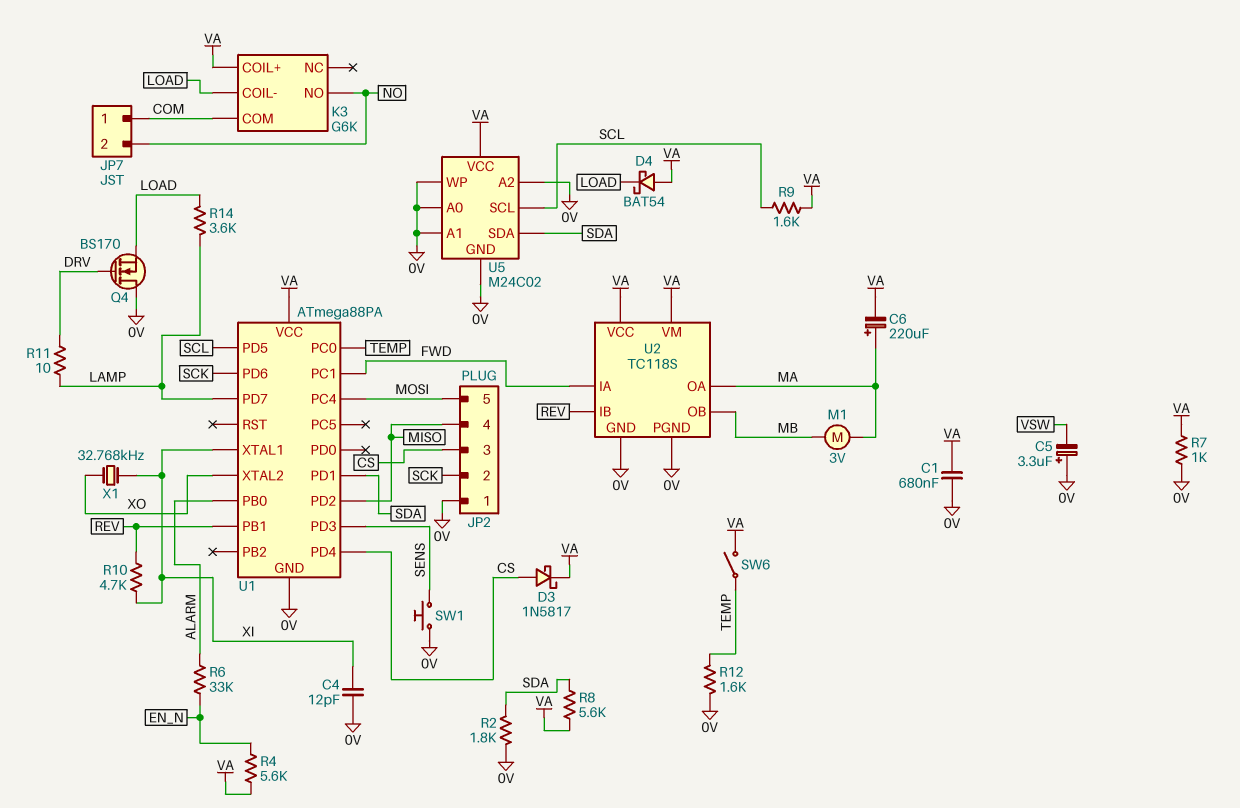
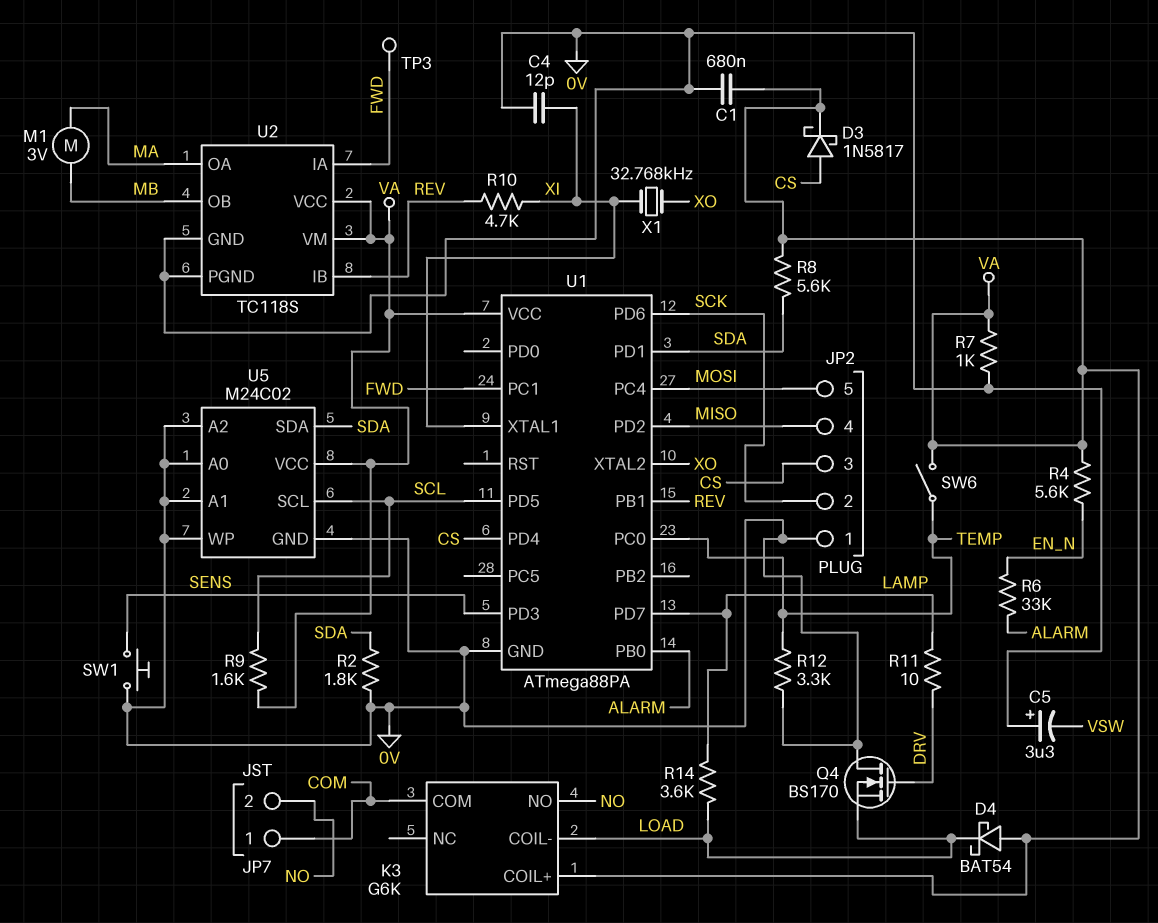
C6: 220uF (plus MA, minus VA) -> none
R12: 1.6k (0V, TEMP) -> 3.3k (0V, TEMP)
TP3: none -> test point (FWD)

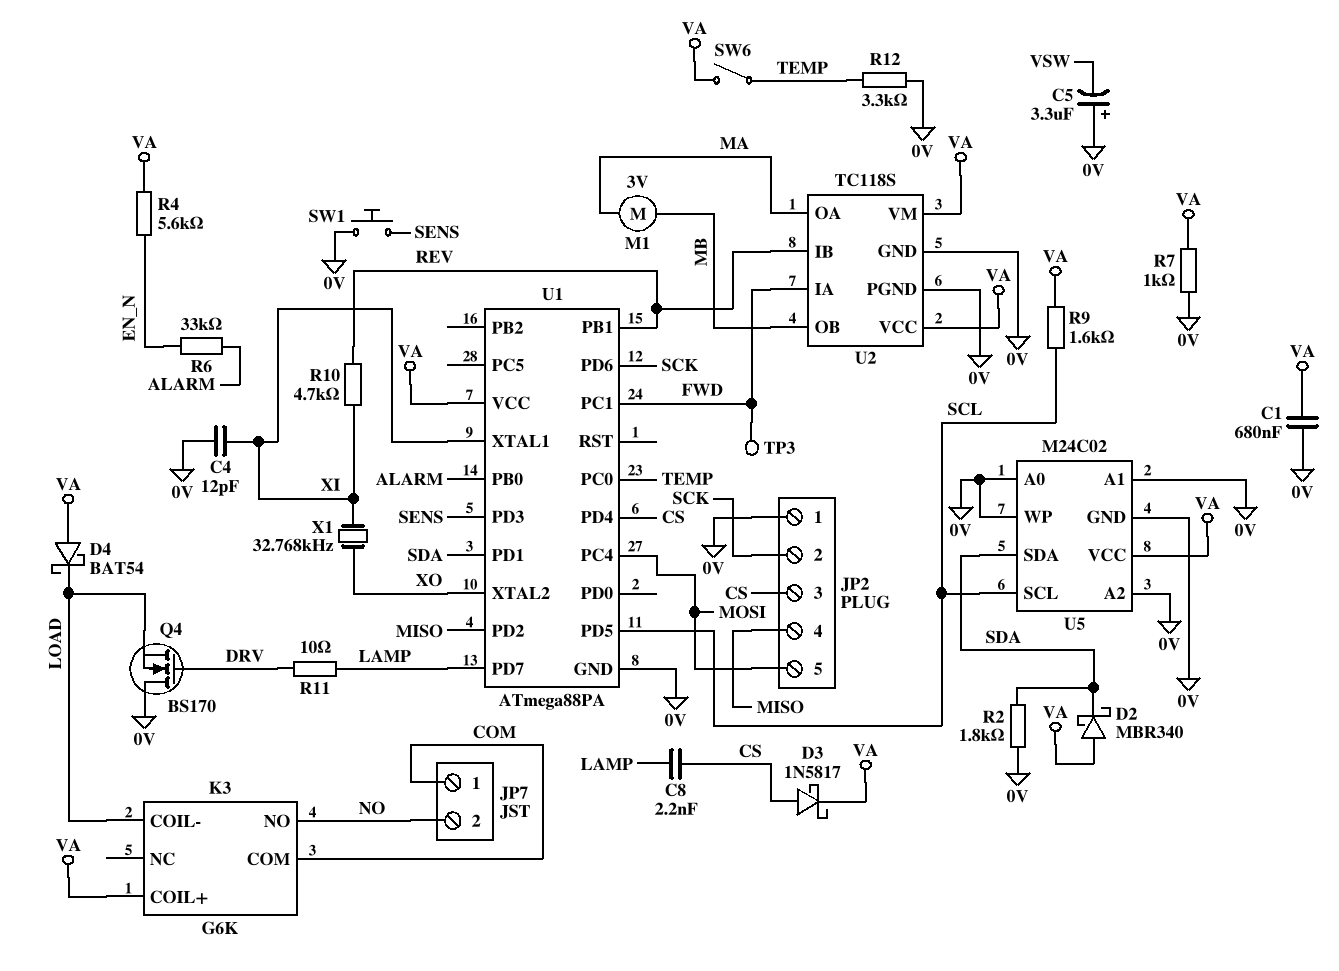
C8: none -> 2.2nF (CS, LAMP)
D2: none -> schottky MBR340 (A VA, K SDA)
R8: 5.6k (SDA, VA) -> none
R14: 3.6k (LAMP, LOAD) -> none

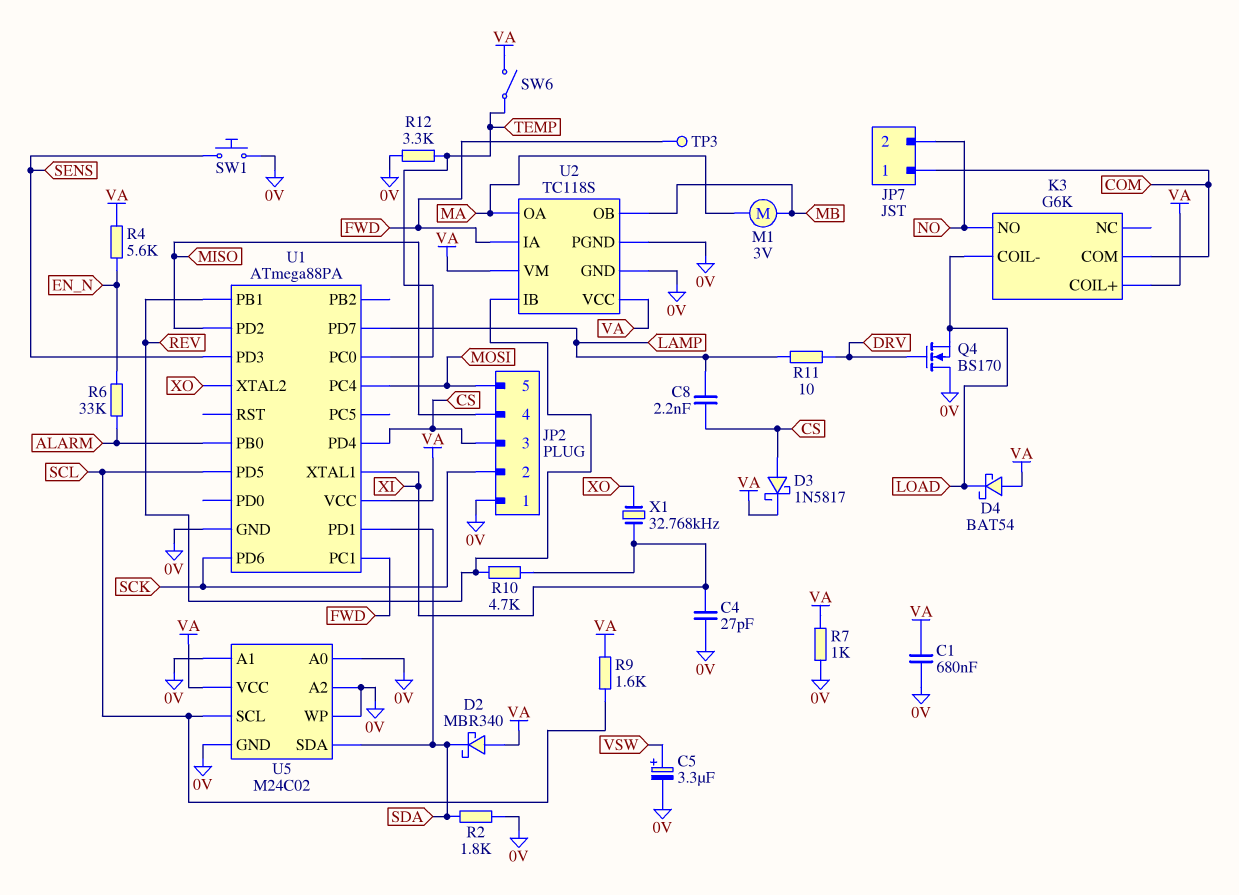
C4: 12pF (0V, XI) -> 27pF (0V, XI)
C5: 3.3uF (plus 0V, minus VSW) -> 3.3uF (plus VSW, minus 0V)

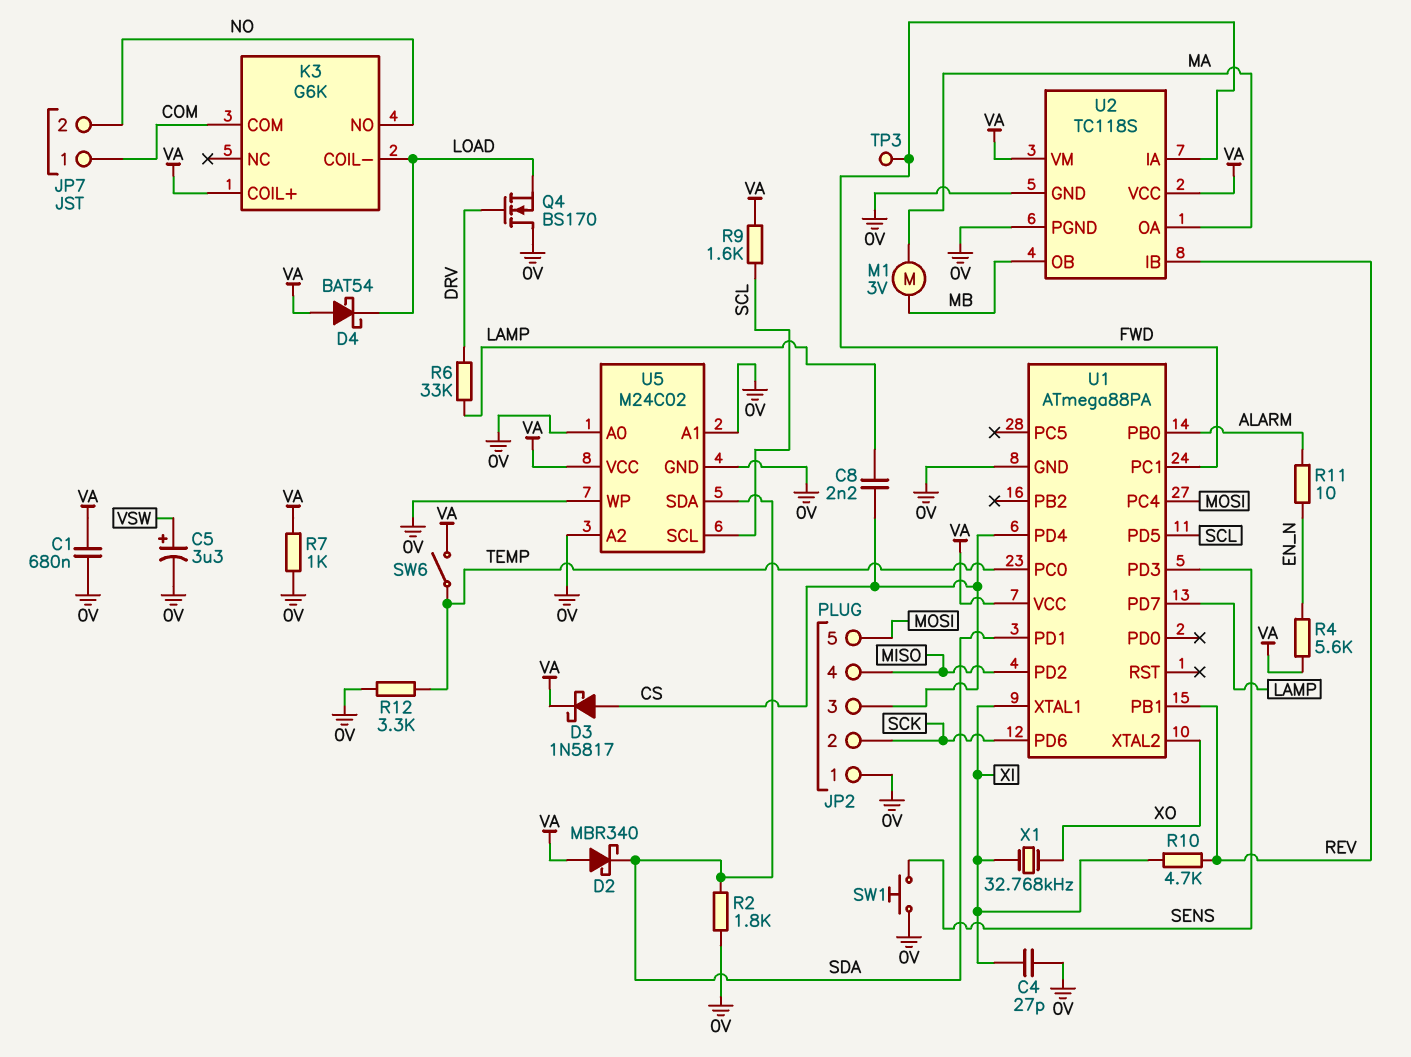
R6: 33k (ALARM, EN_N) -> 33k (DRV, LAMP)
R11: 10 (DRV, LAMP) -> 10 (ALARM, EN_N)

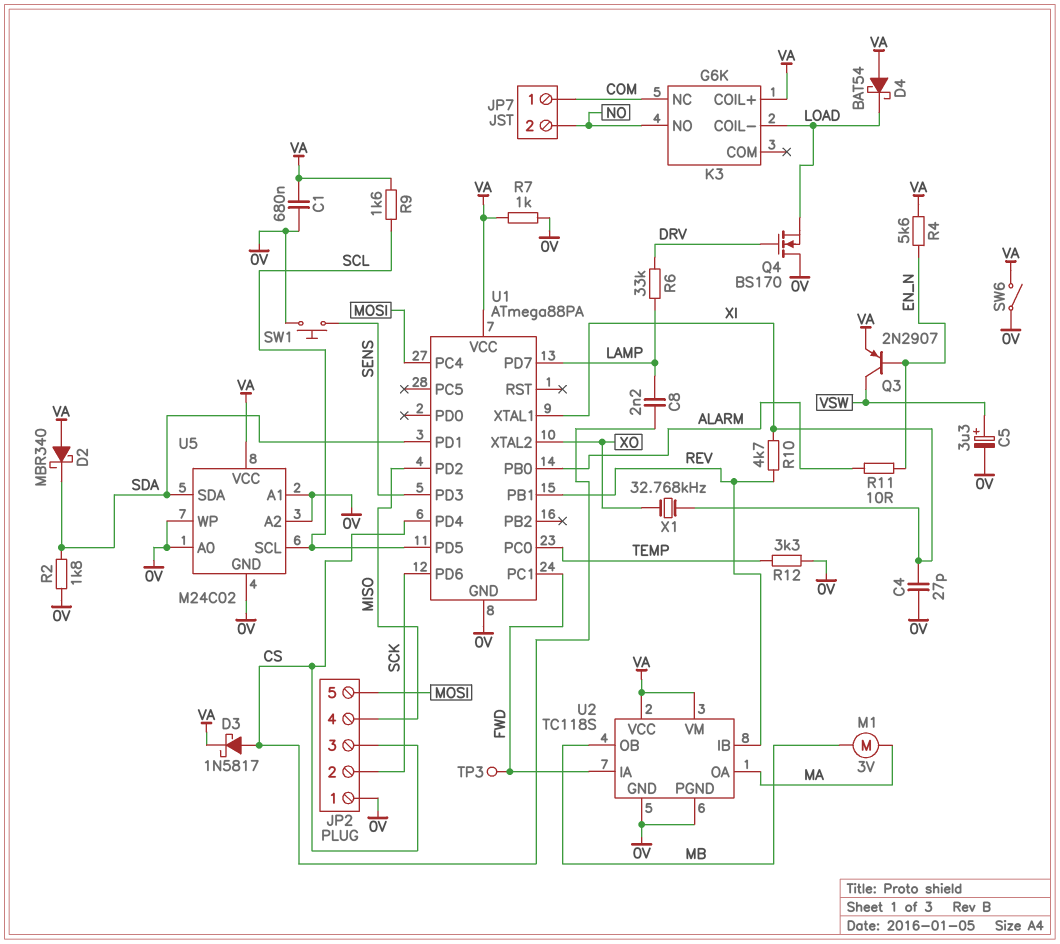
K3 pin COM: COM -> none
K3 pin NC: none -> COM
Q3: none -> PNP 2N2907 (B EN_N, C VSW, E VA)
SW6: switch (TEMP, VA) -> switch (0V, VA)

